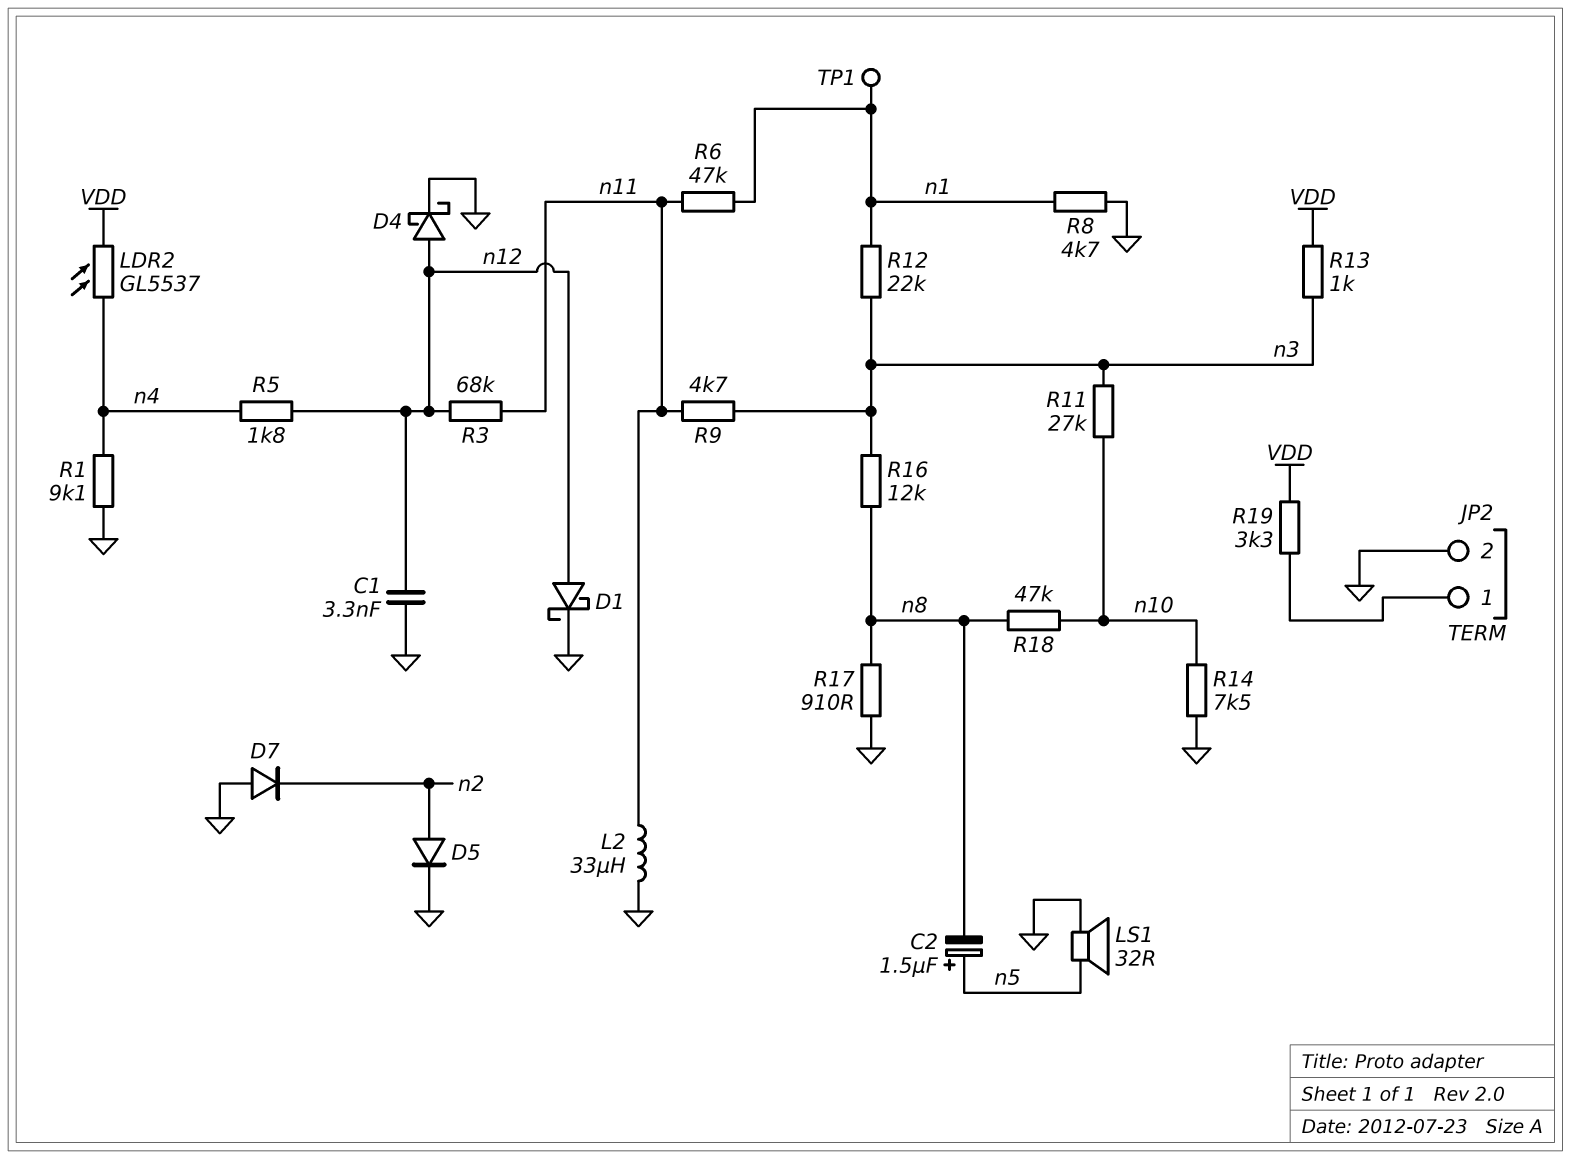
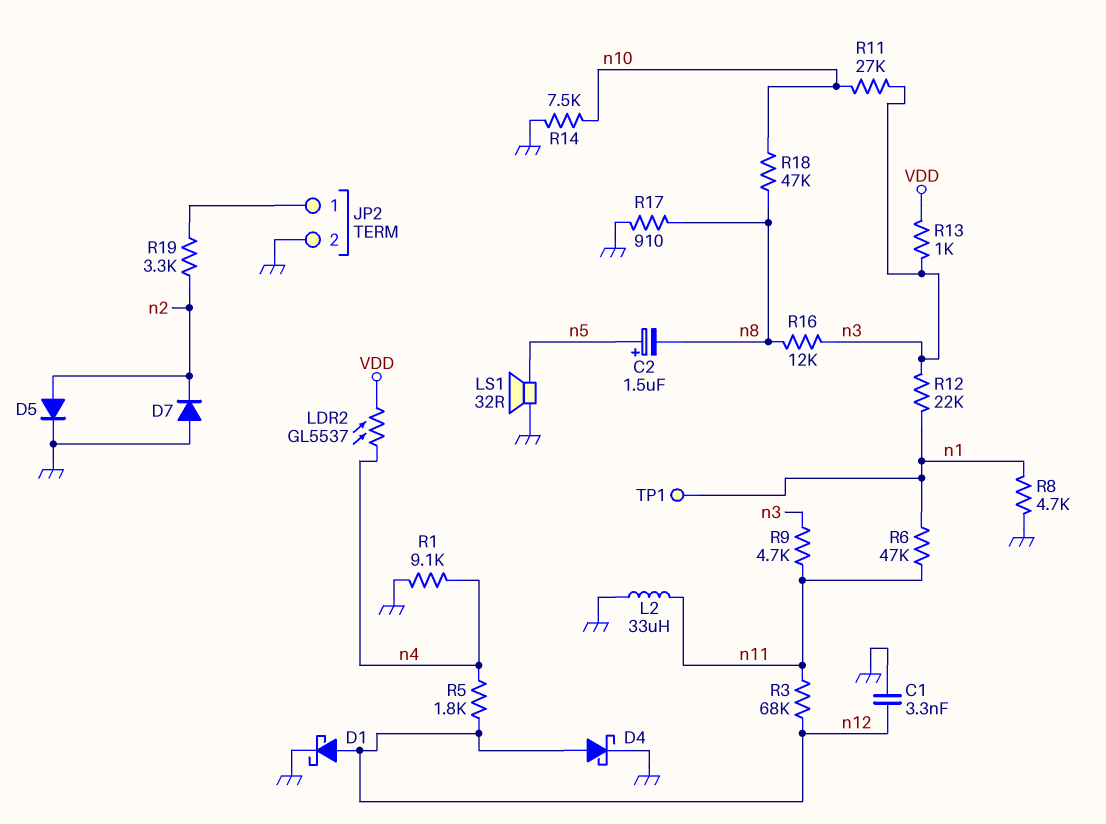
R19: 3.3k (JP2/1, VDD) -> 3.3k (JP2/1, n2)

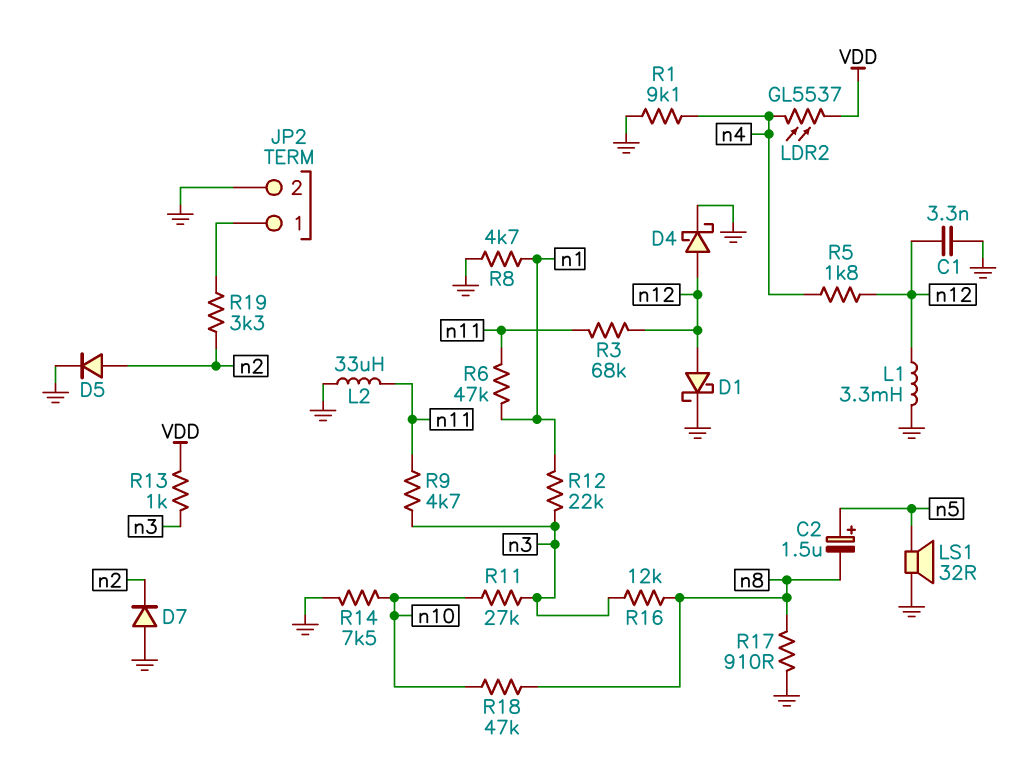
L1: none -> 3.3mH (GND, n12)
TP1: test point (n1) -> none

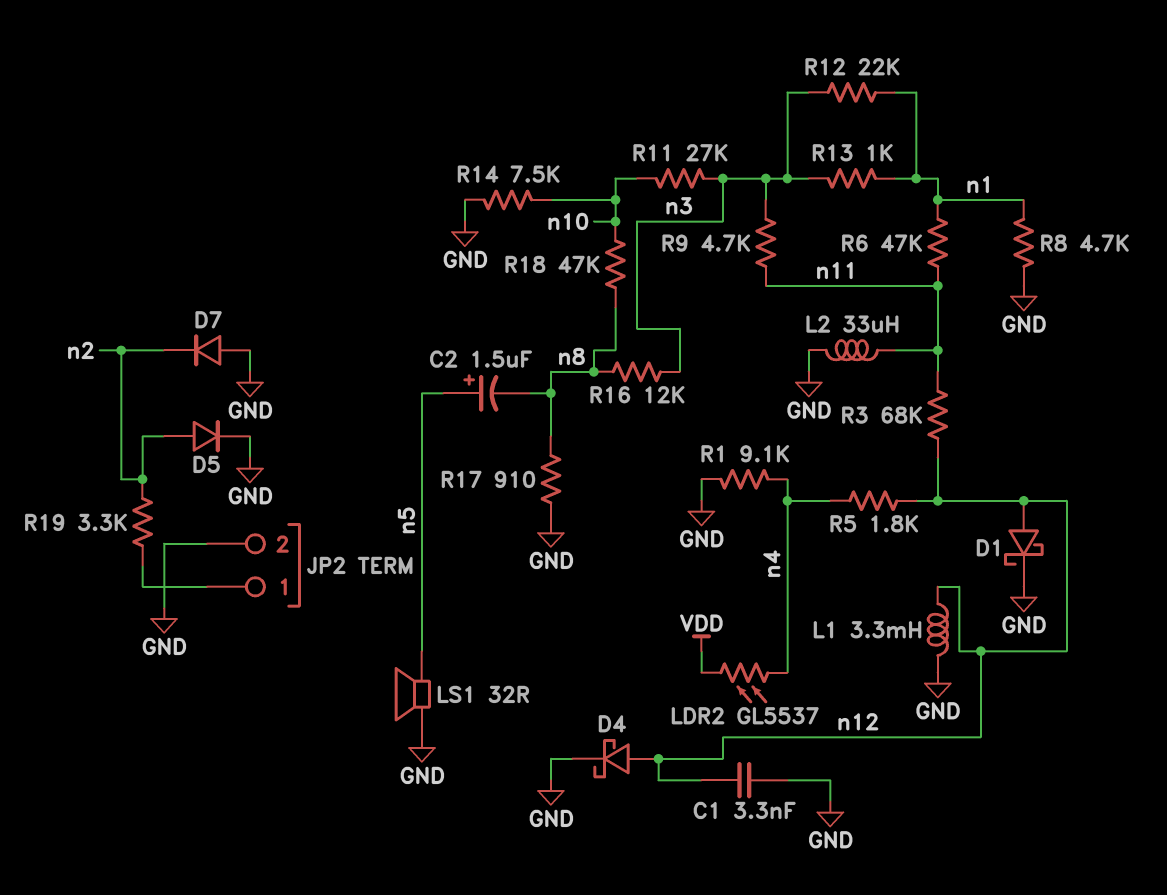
R13: 1k (VDD, n3) -> 1k (n1, n3)

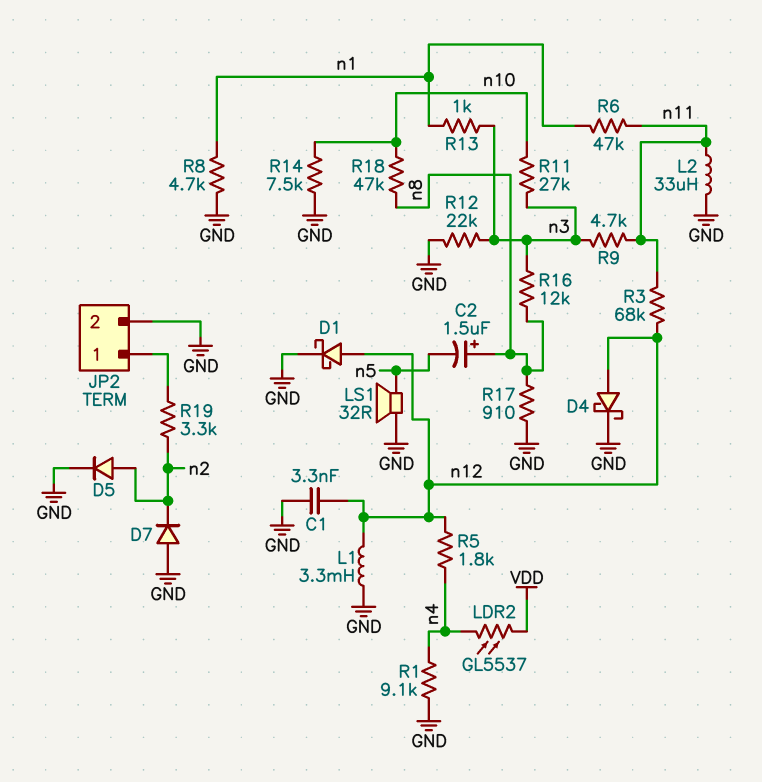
C2: 1.5uF (plus n5, minus n8) -> 1.5uF (plus n8, minus n5)
R12: 22k (n1, n3) -> 22k (GND, n3)

